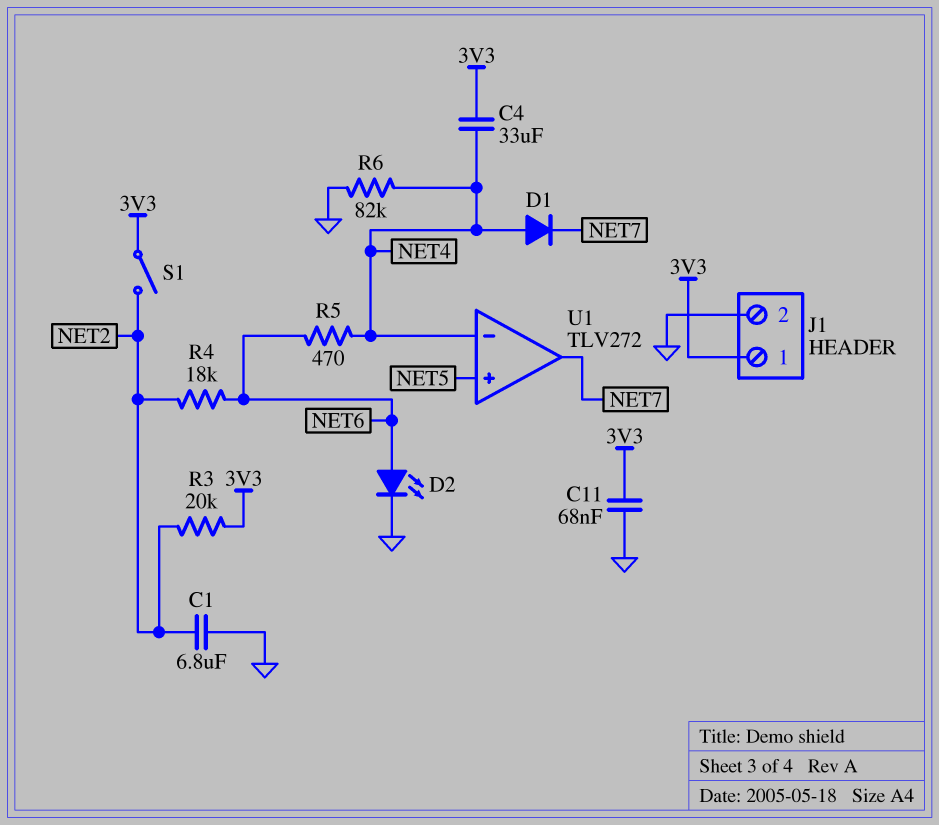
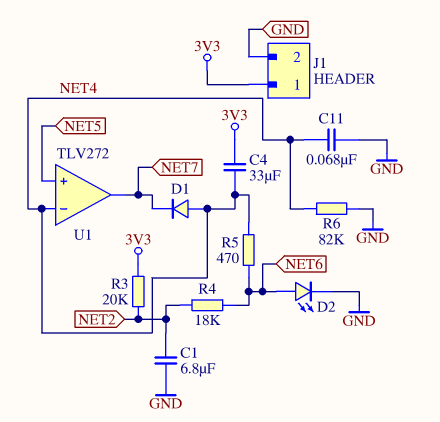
C11: 68nF (3V3, GND) -> 68nF (GND, NET4)
S1: switch (3V3, NET2) -> none

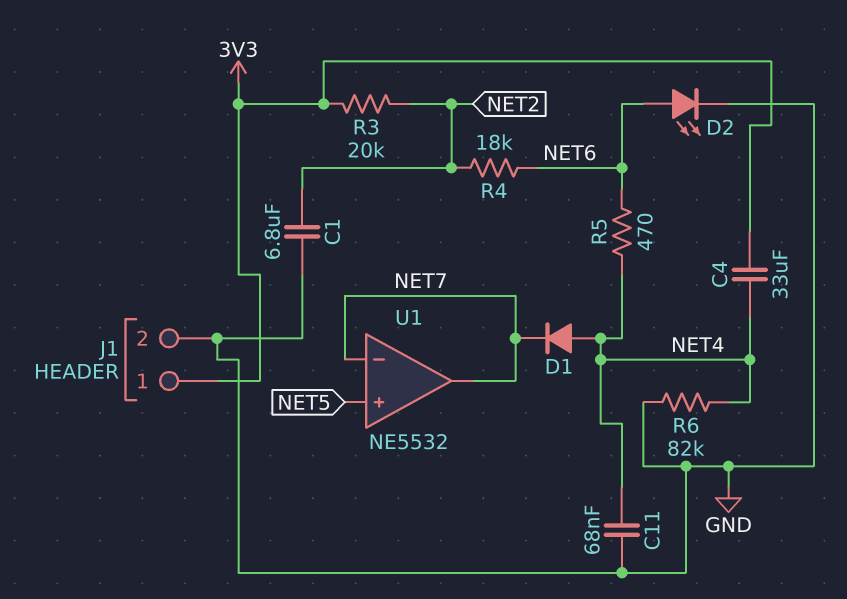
U1: TLV272 -> NE5532
U1 pin in-: NET4 -> NET7

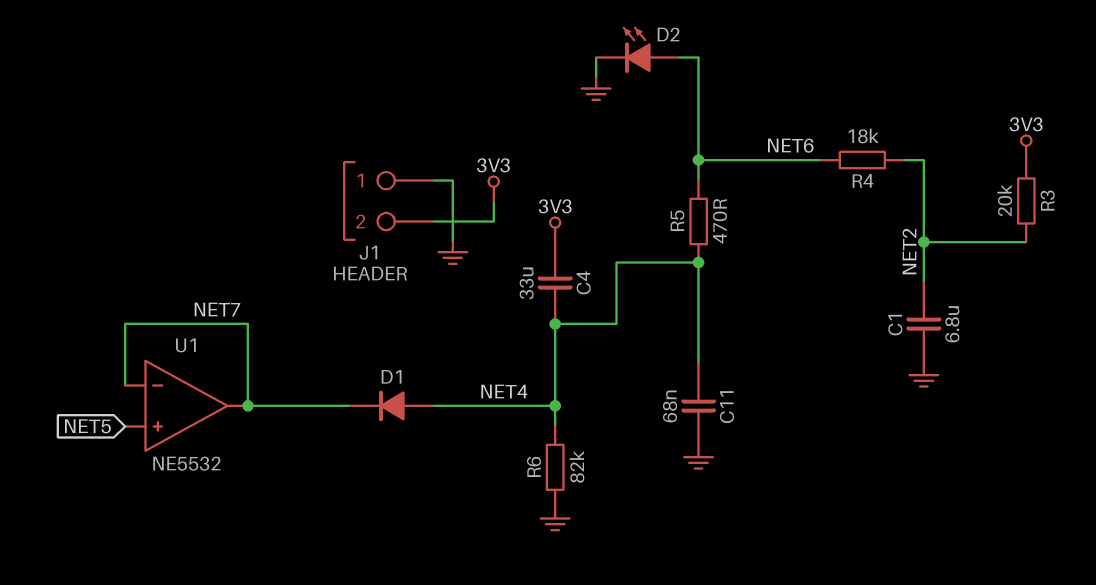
J1 pin 1: 3V3 -> GND
J1 pin 2: GND -> 3V3

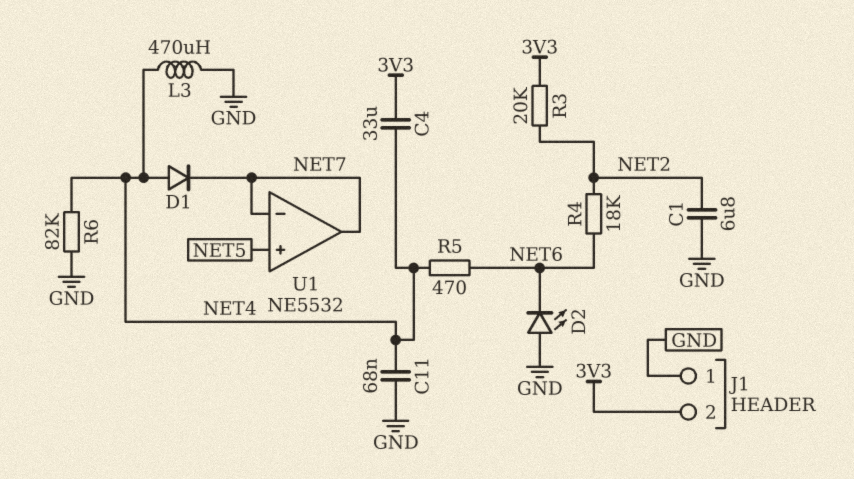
D2: LED (A NET6, K GND) -> LED (A GND, K NET6)
L3: none -> 470uH (GND, NET4)

